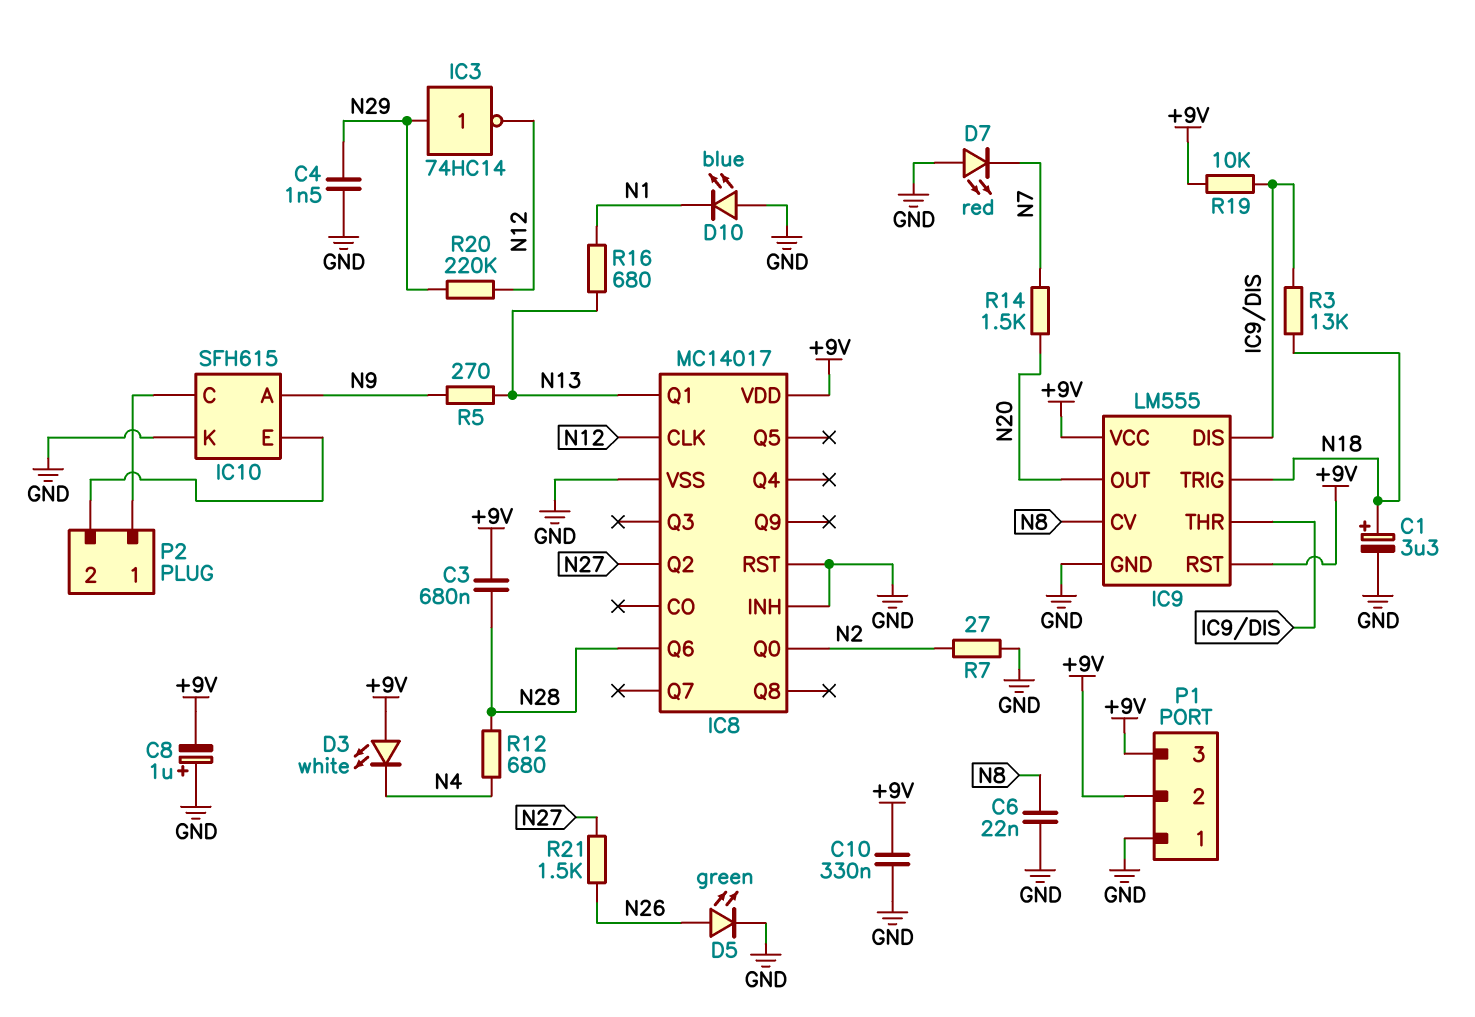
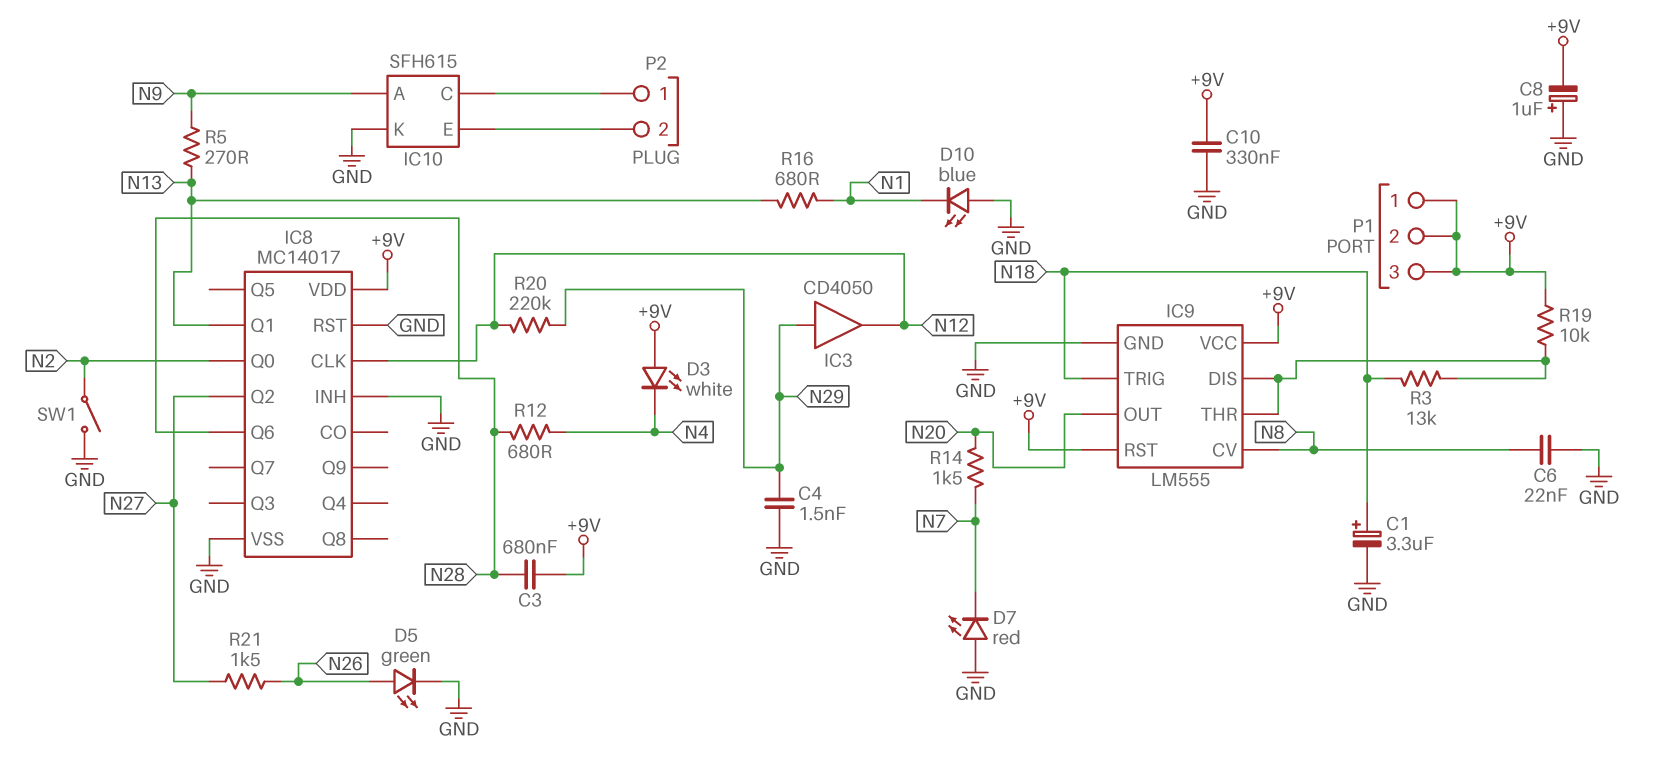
IC3: NOT 74HC14 (in N29, out N12) -> buffer CD4050 (in N29, out N12)
P1 pin 1: GND -> +9V
R7: 27 (GND, N2) -> none
SW1: none -> switch (GND, N2)

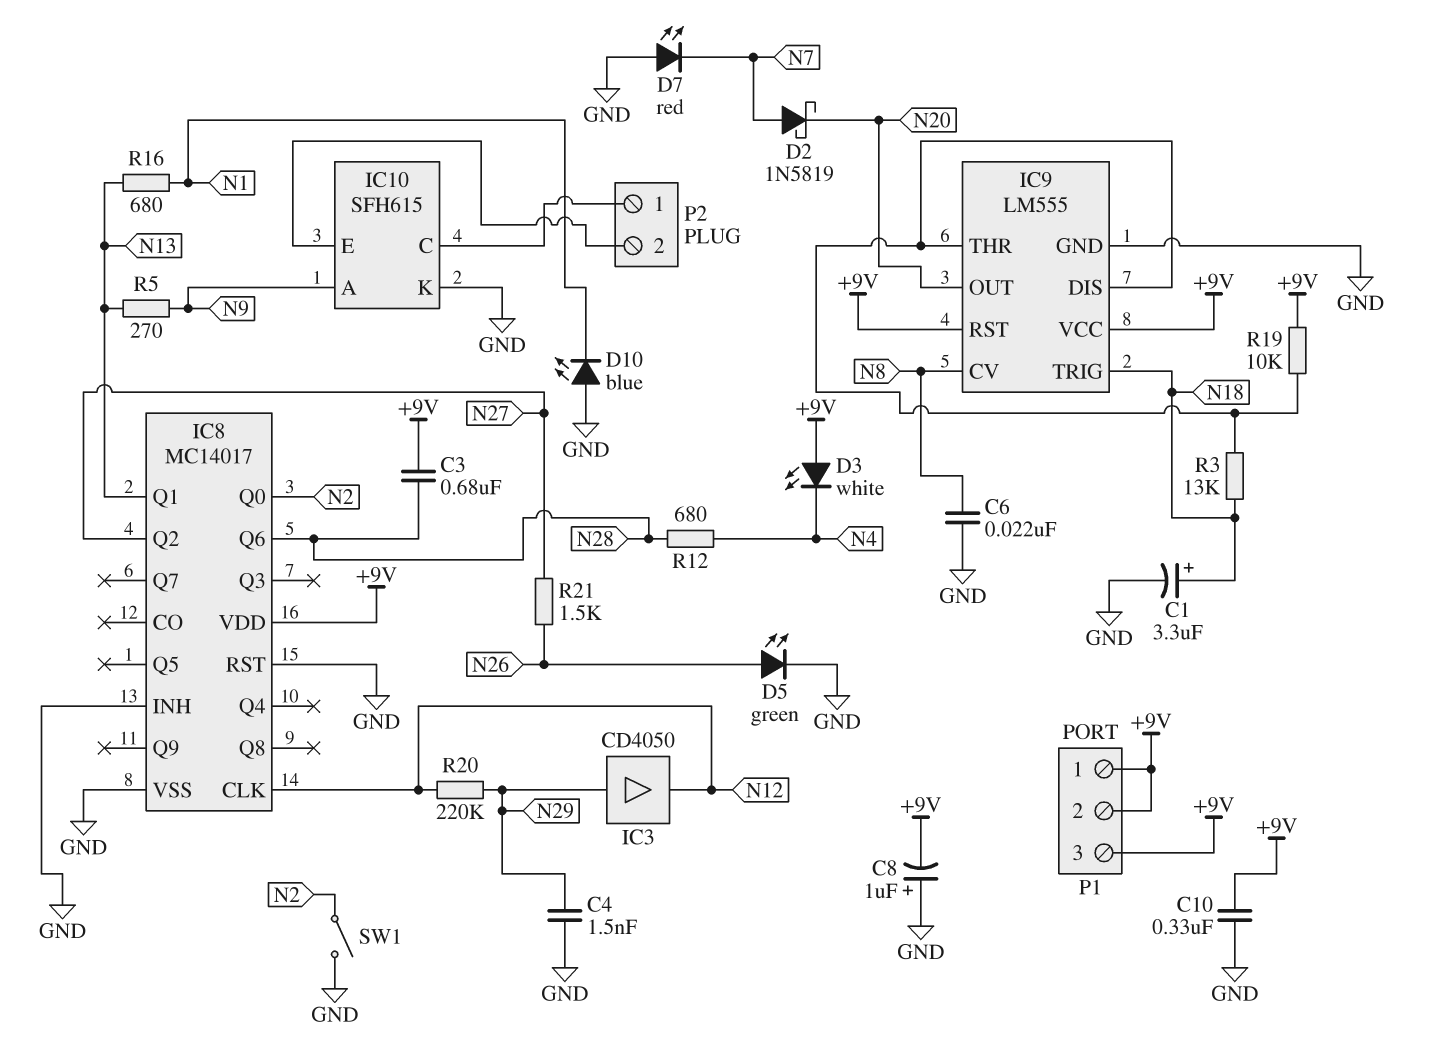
D2: none -> schottky 1N5819 (A N7, K N20)
R14: 1.5k (N7, N20) -> none

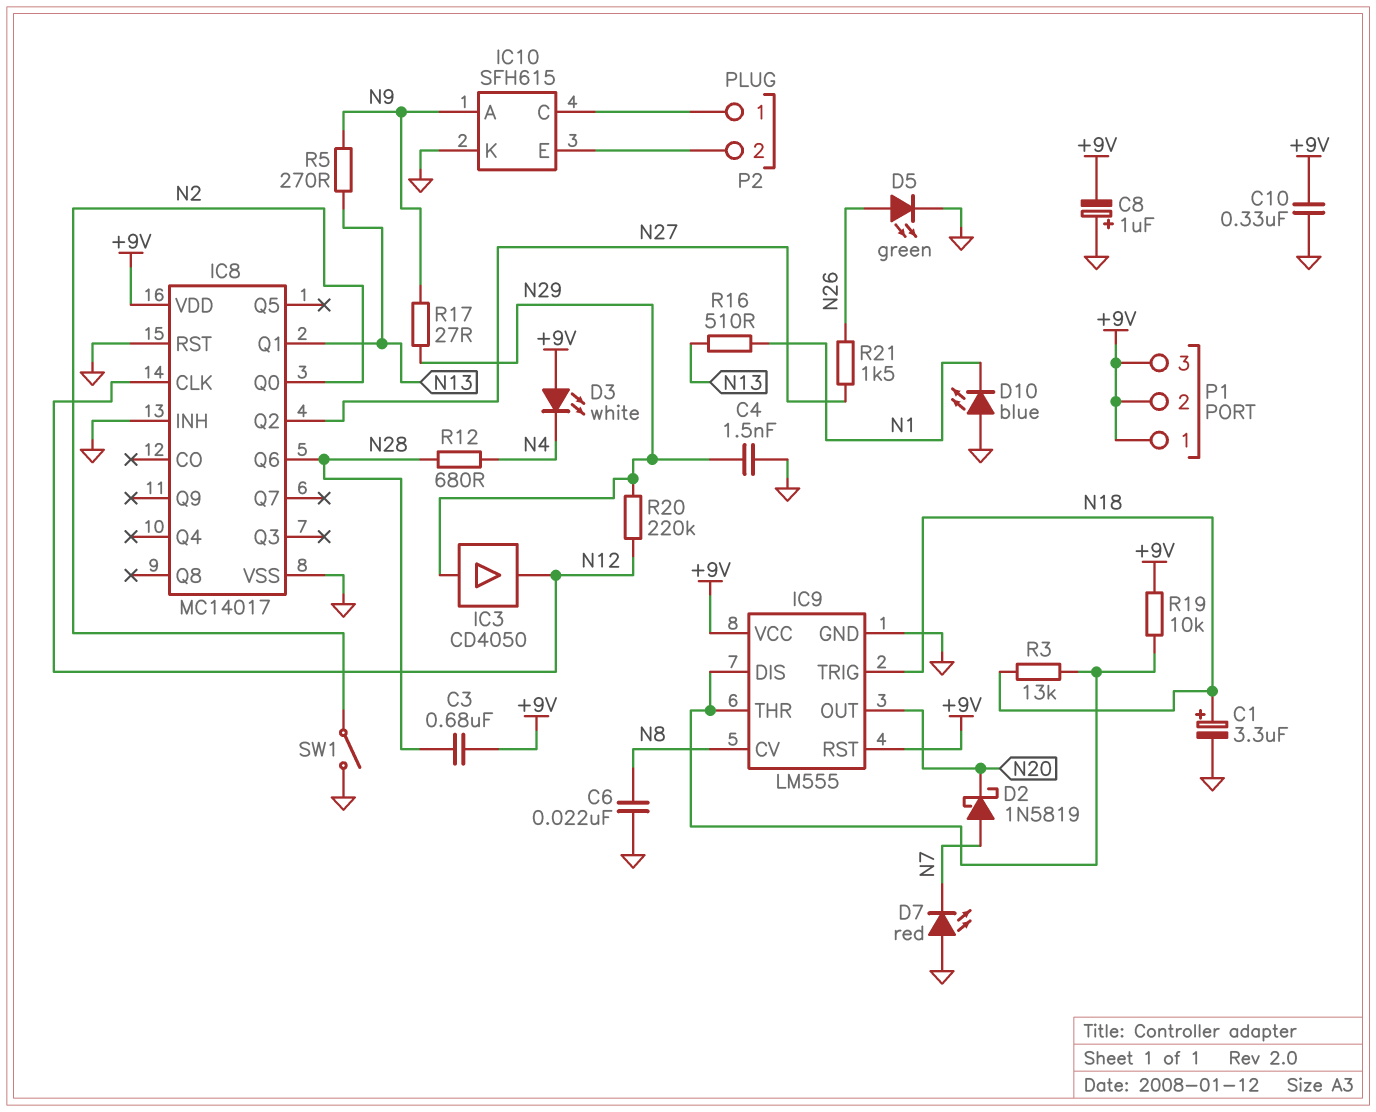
R16: 680 (N1, N13) -> 510 (N1, N13)
R17: none -> 27 (N9, N29)

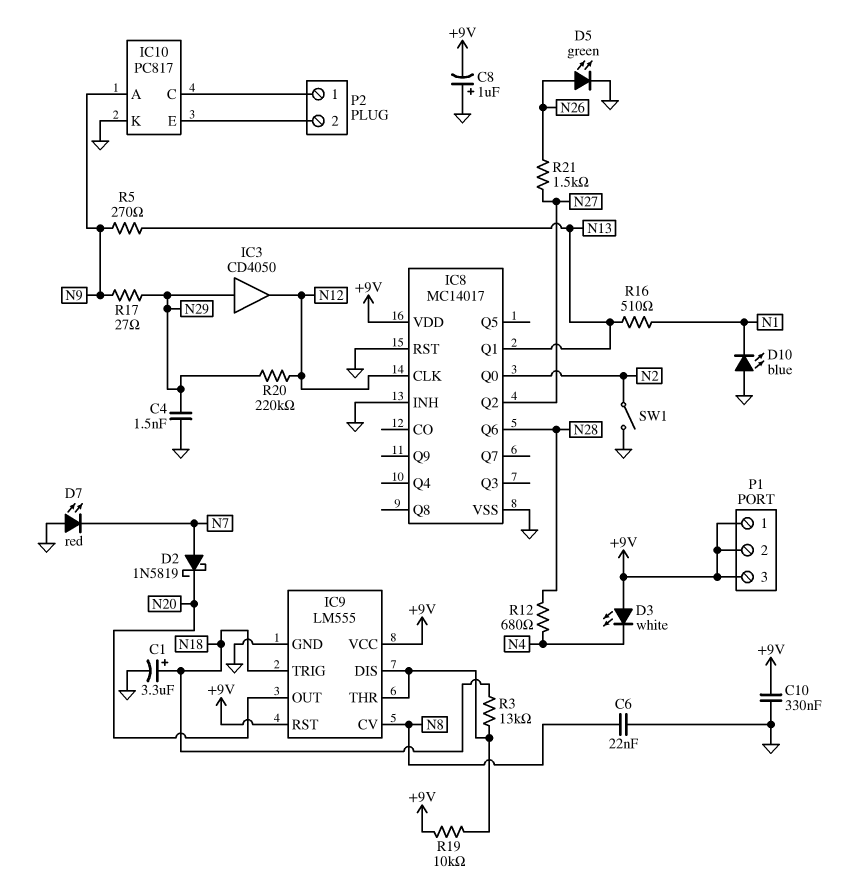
C3: 680nF (+9V, N28) -> none
IC10: SFH615 -> PC817

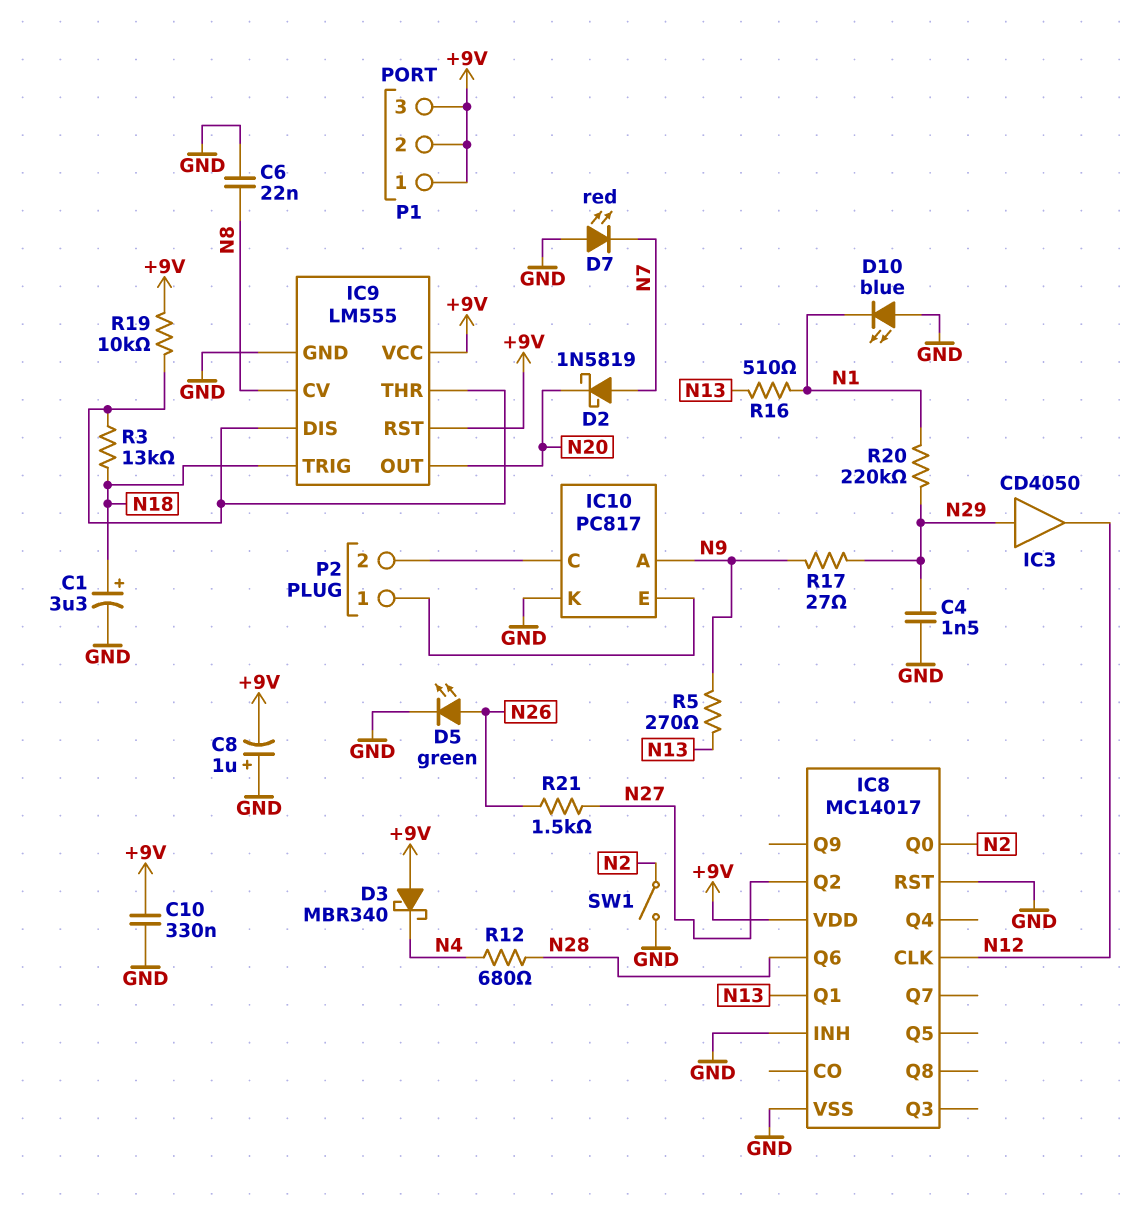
D3: LED white (A +9V, K N4) -> schottky MBR340 (A +9V, K N4)
P2 pin 1: IC10/C -> IC10/E
P2 pin 2: IC10/E -> IC10/C
R20: 220k (N12, N29) -> 220k (N1, N29)

